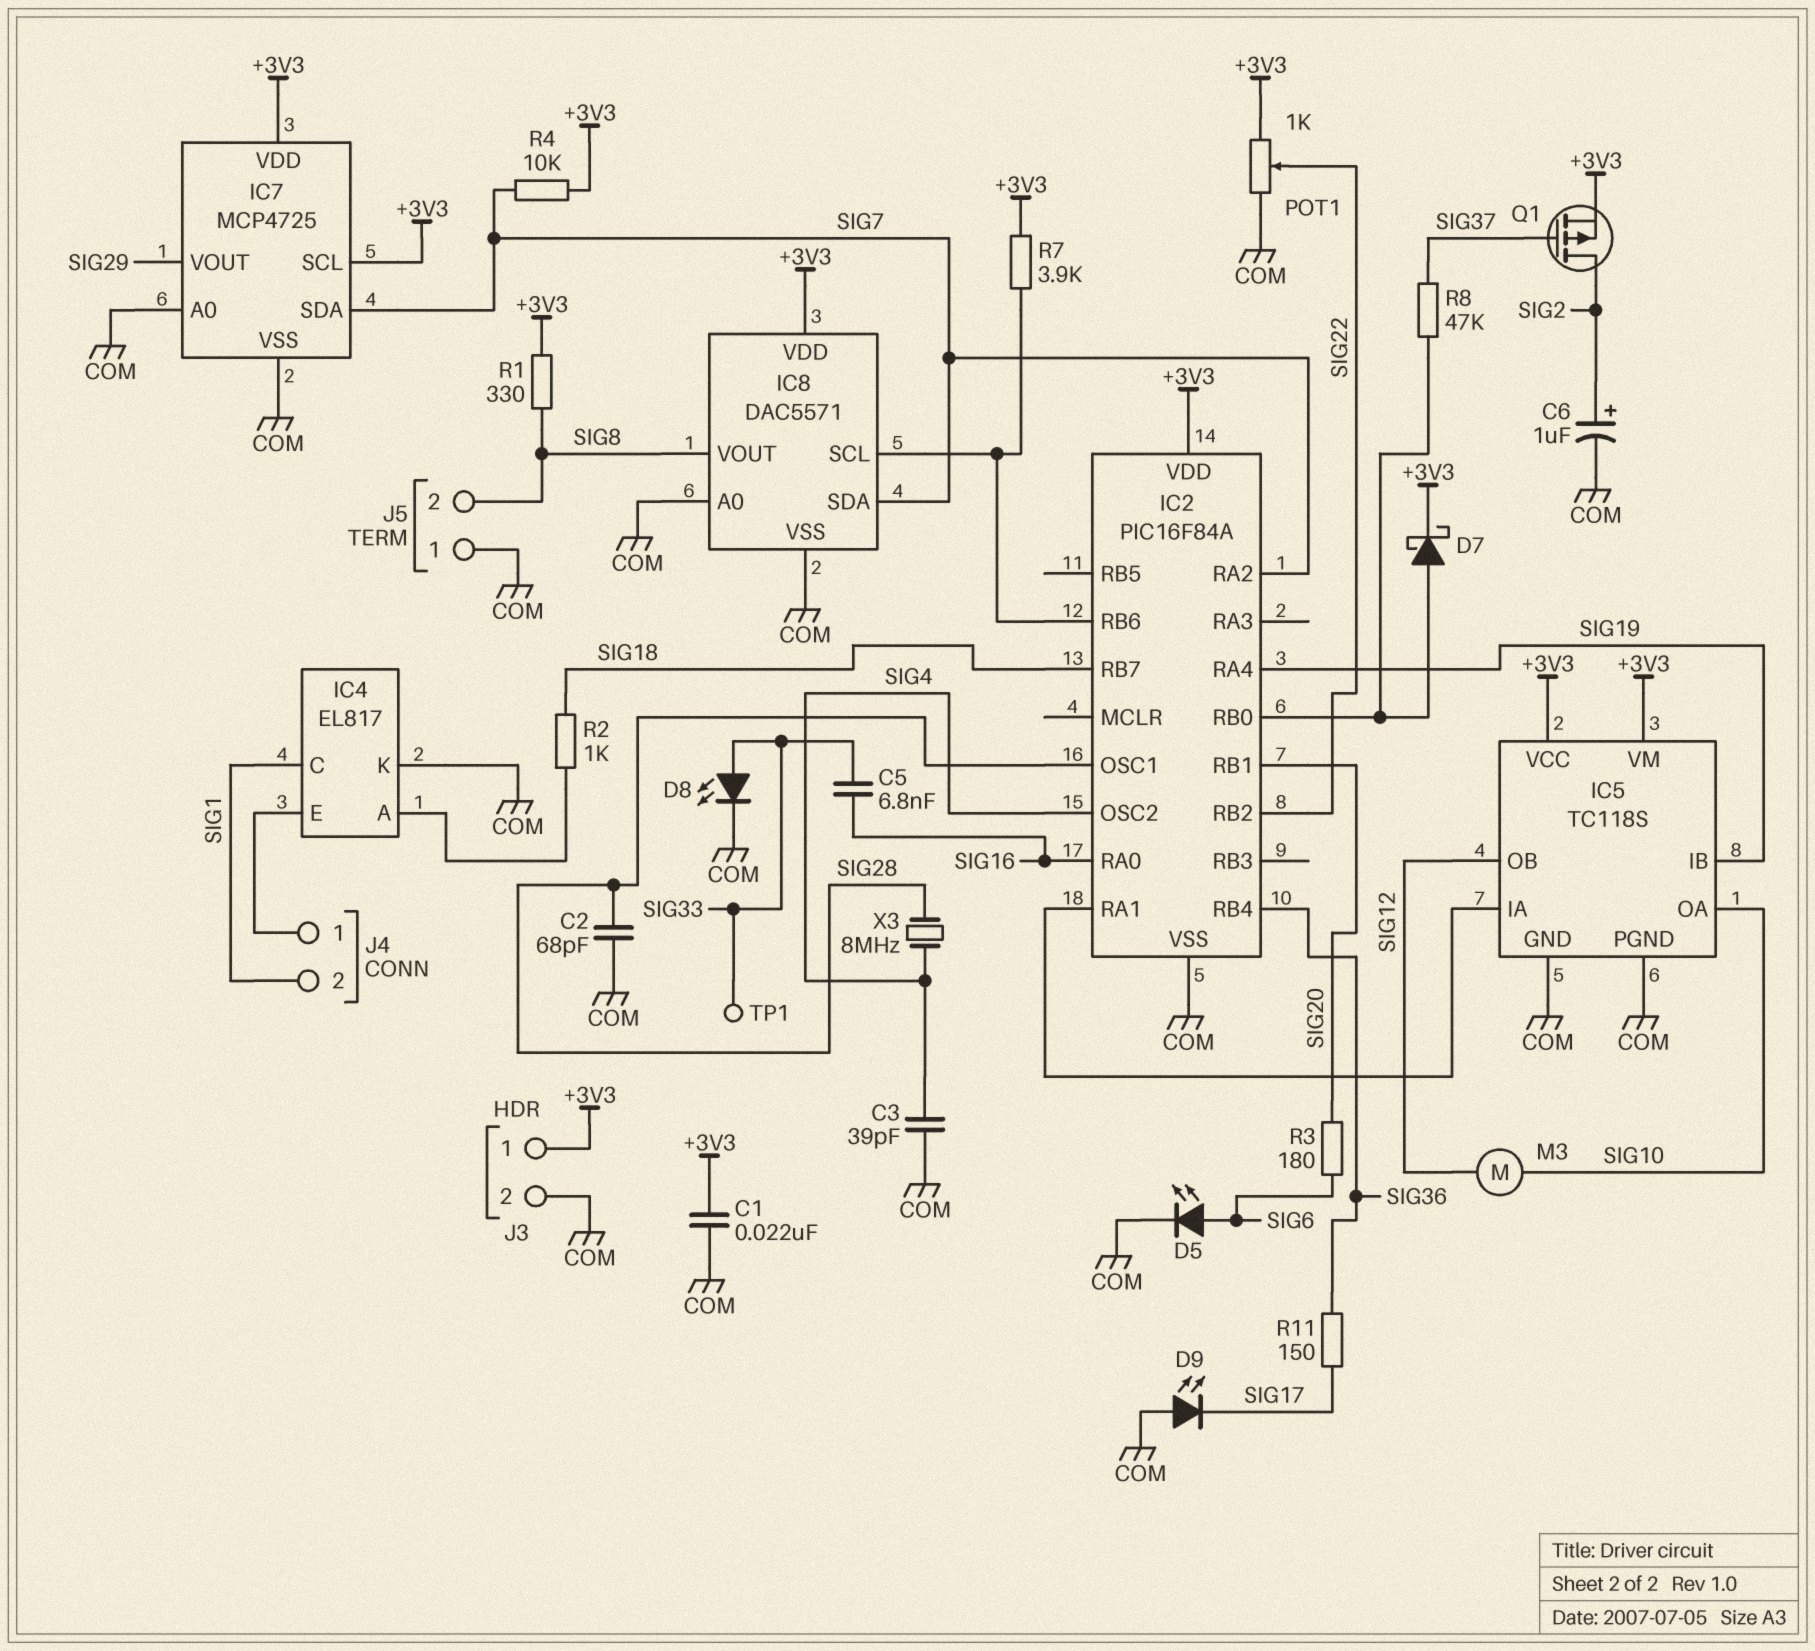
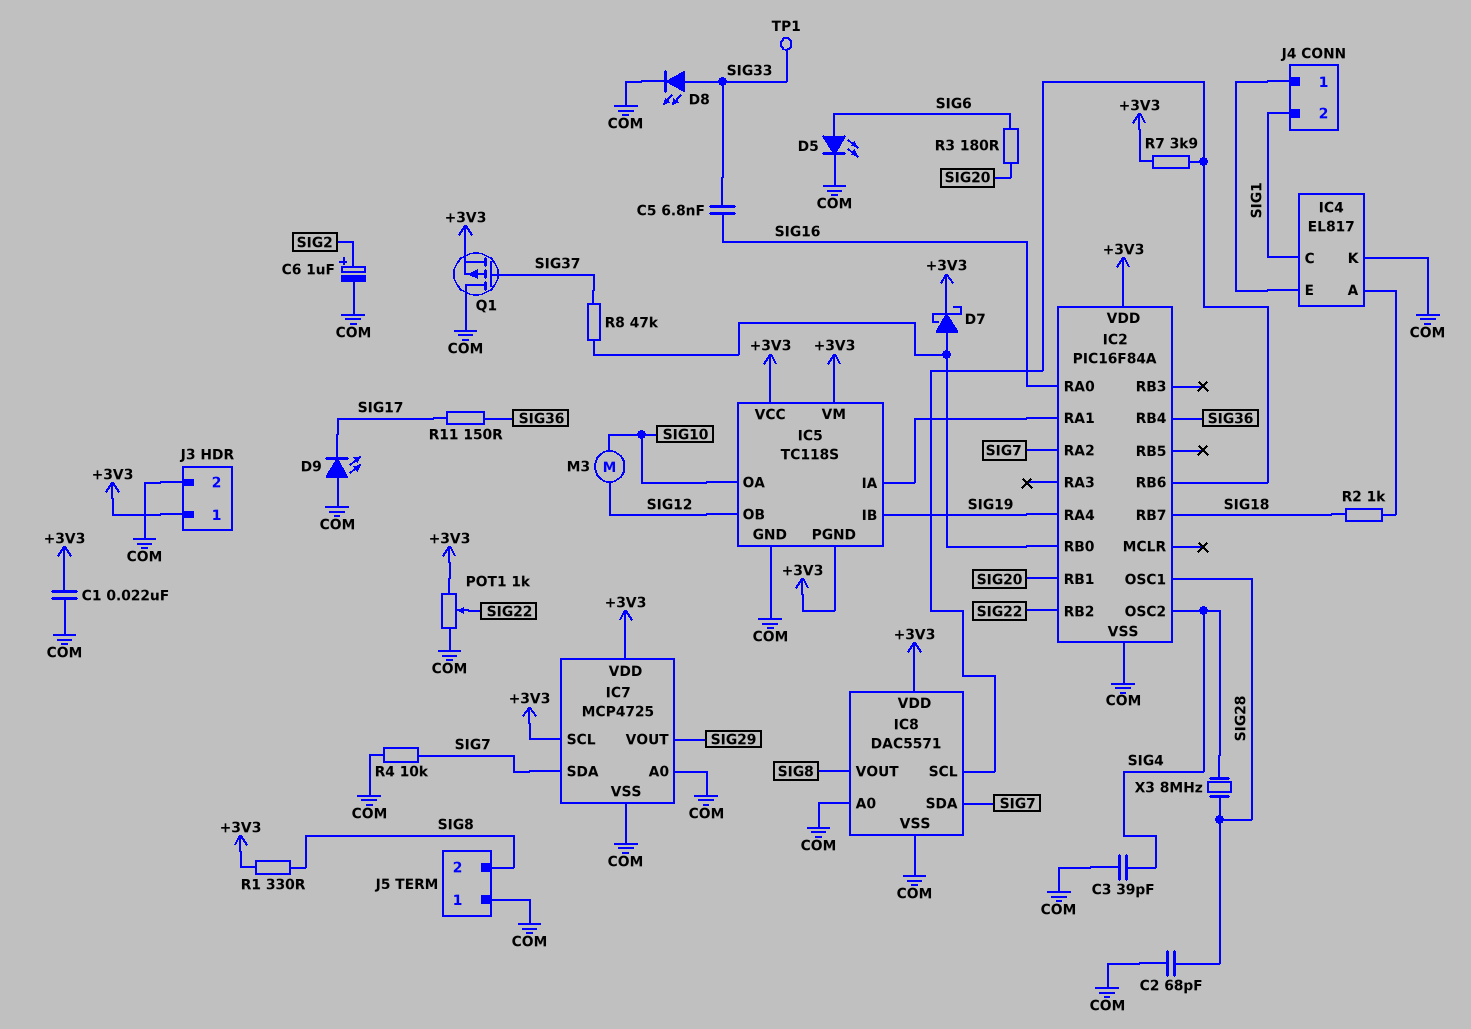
IC5 pin PGND: COM -> +3V3
Q1: PMOS (G SIG37, D SIG2, S +3V3) -> PMOS (G SIG37, D COM, S +3V3)
R4: 10k (+3V3, SIG7) -> 10k (COM, SIG7)

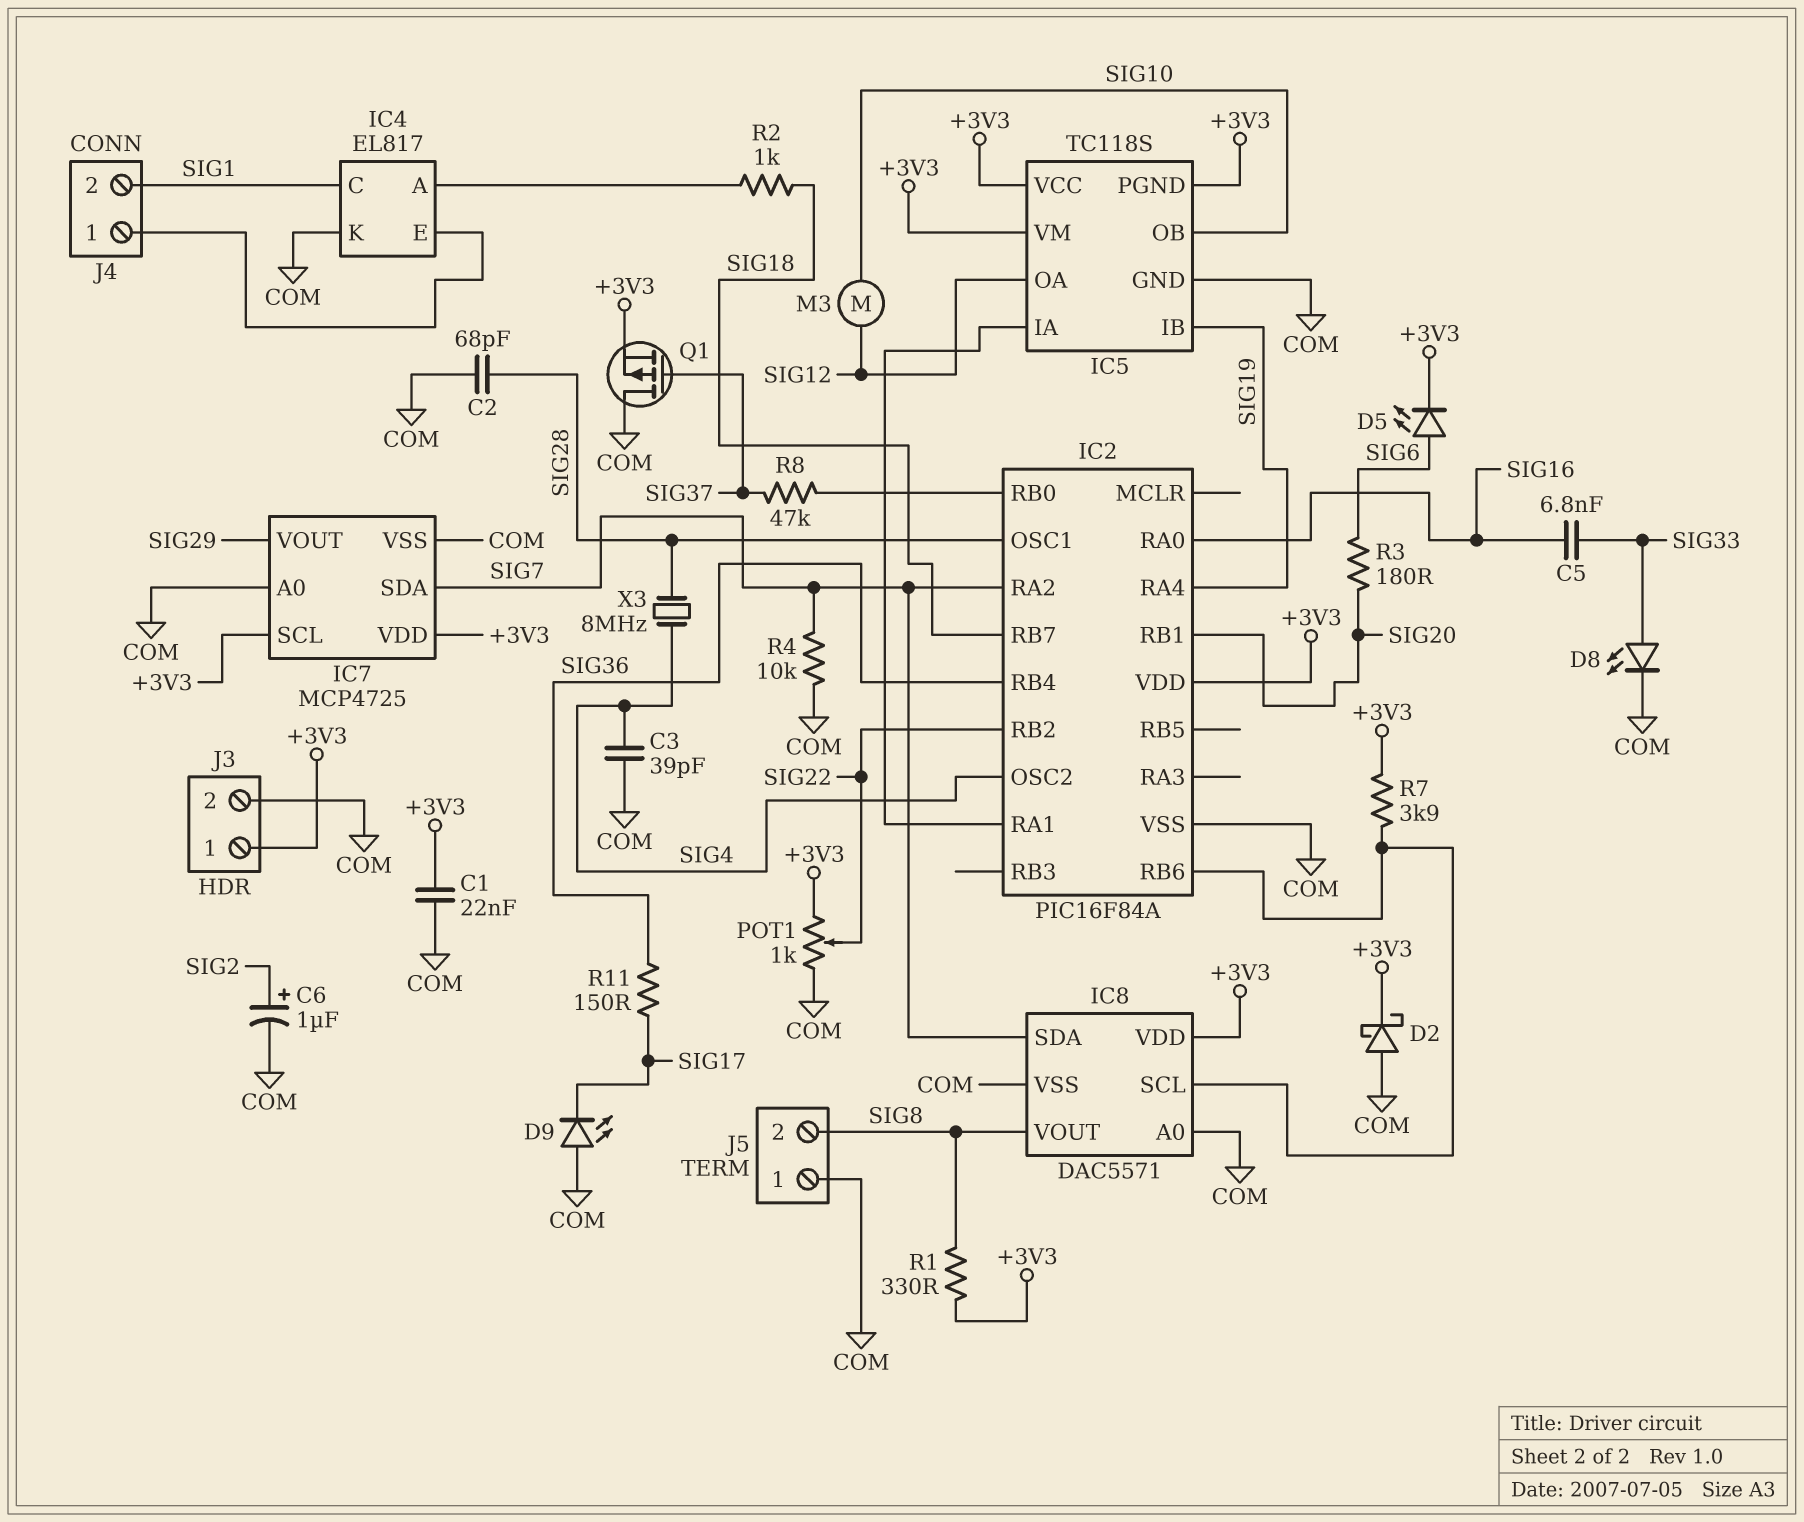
D2: none -> schottky (A COM, K +3V3)
D5: LED (A SIG6, K COM) -> LED (A SIG6, K +3V3)
D7: schottky (A IC2/RB0, K +3V3) -> none
IC5 pin OA: SIG10 -> SIG12
IC5 pin OB: SIG12 -> SIG10
TP1: test point (SIG33) -> none

